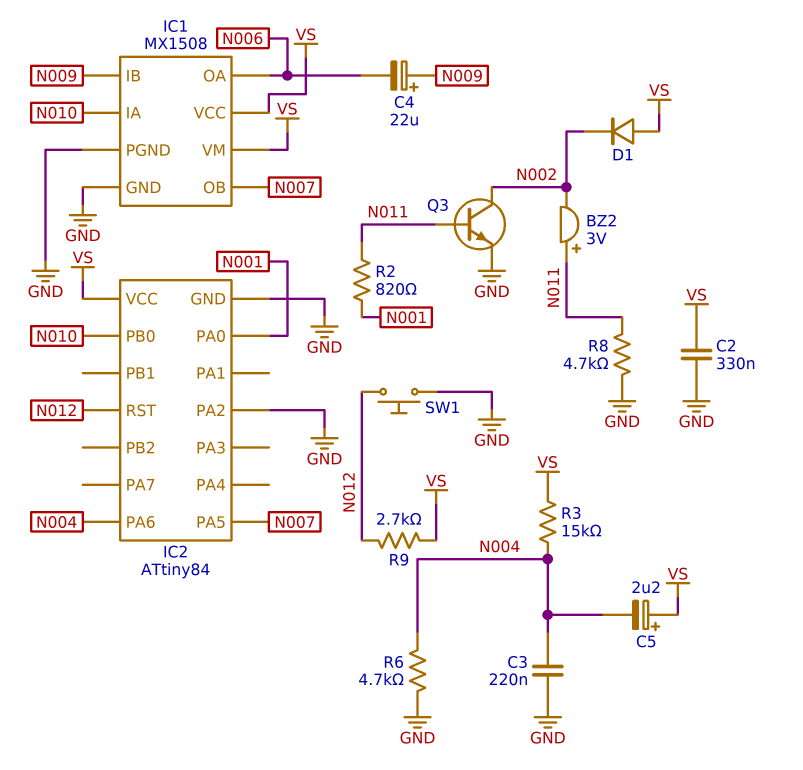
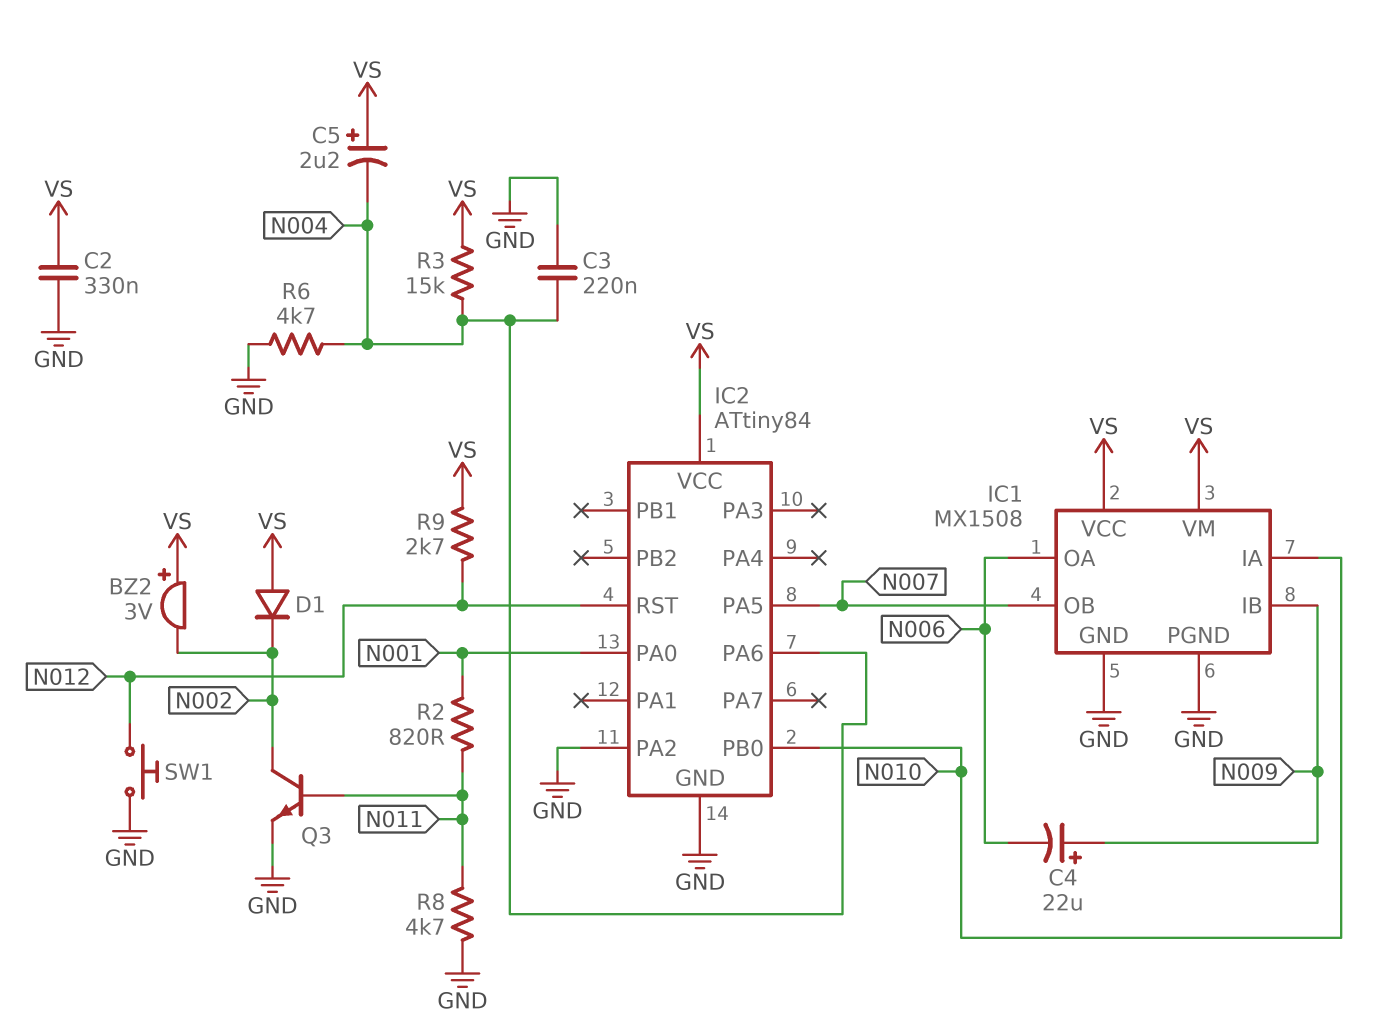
BZ2: buzzer 3V (plus N011, minus N002) -> buzzer 3V (plus VS, minus N002)

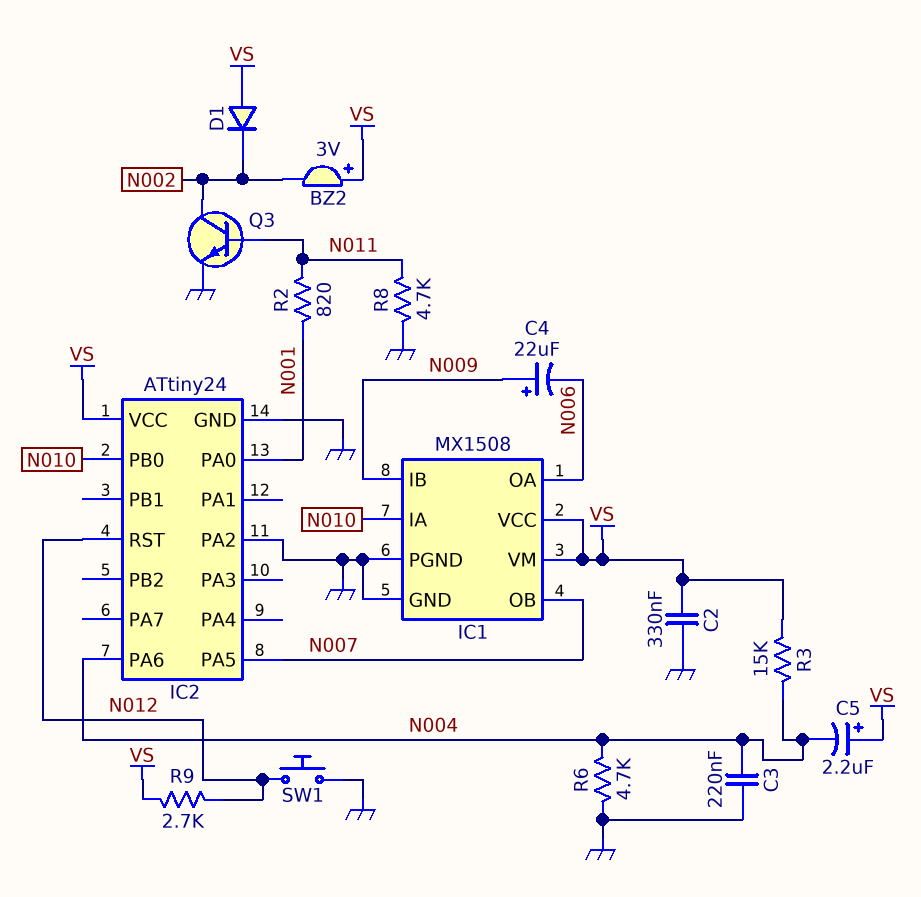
IC2: ATtiny84 -> ATtiny24

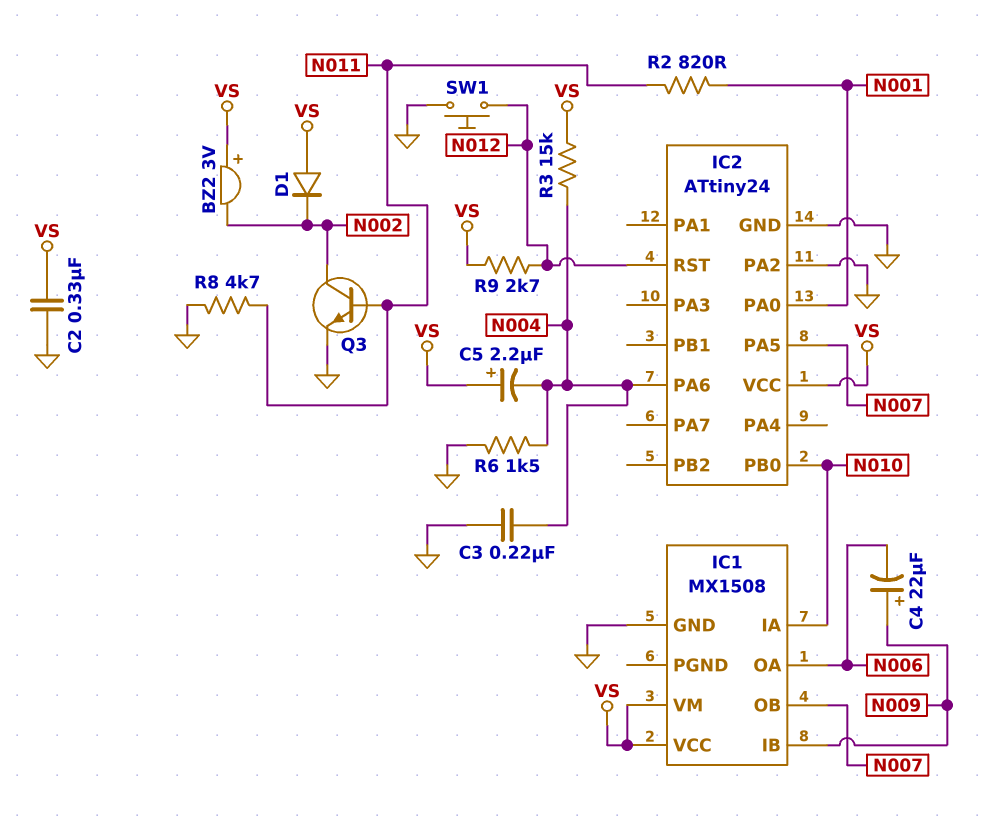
IC1 pin PGND: GND -> none
R6: 4.7k (GND, N004) -> 1.5k (GND, N004)

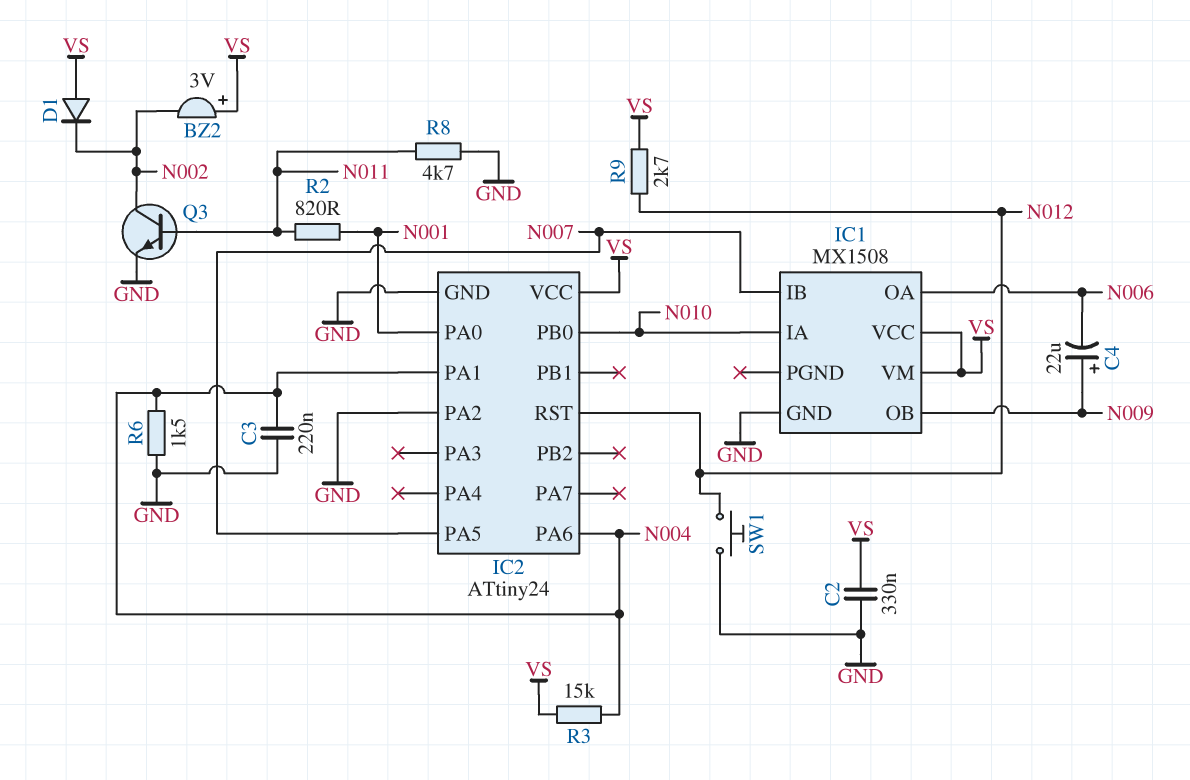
C5: 2.2uF (plus VS, minus N004) -> none
IC1 pin IB: N009 -> N007
IC1 pin OB: N007 -> N009
IC2 pin PA1: none -> N004

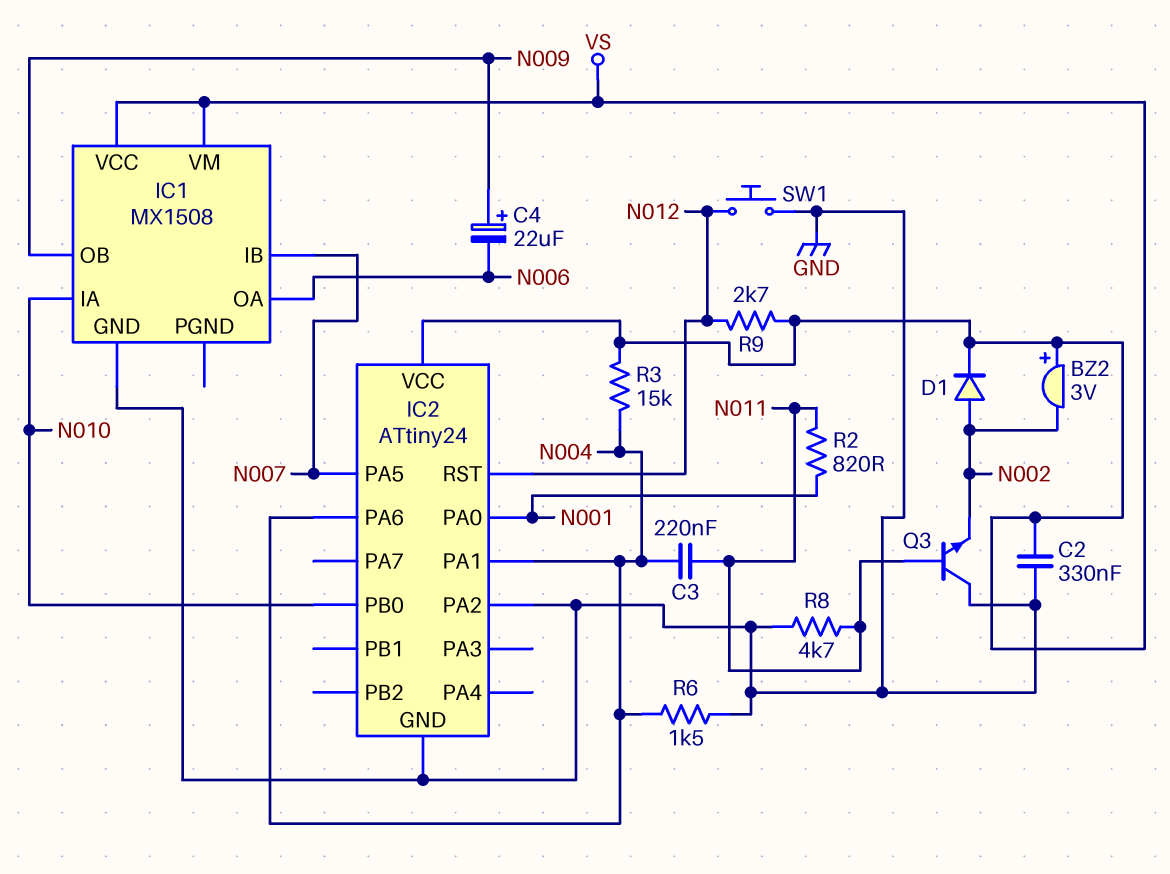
C3: 220nF (GND, N004) -> 220nF (N004, N011)
D1: diode (A VS, K N002) -> diode (A N002, K VS)
Q3: NPN (B N011, C N002, E GND) -> NPN (B N011, C GND, E N002)

